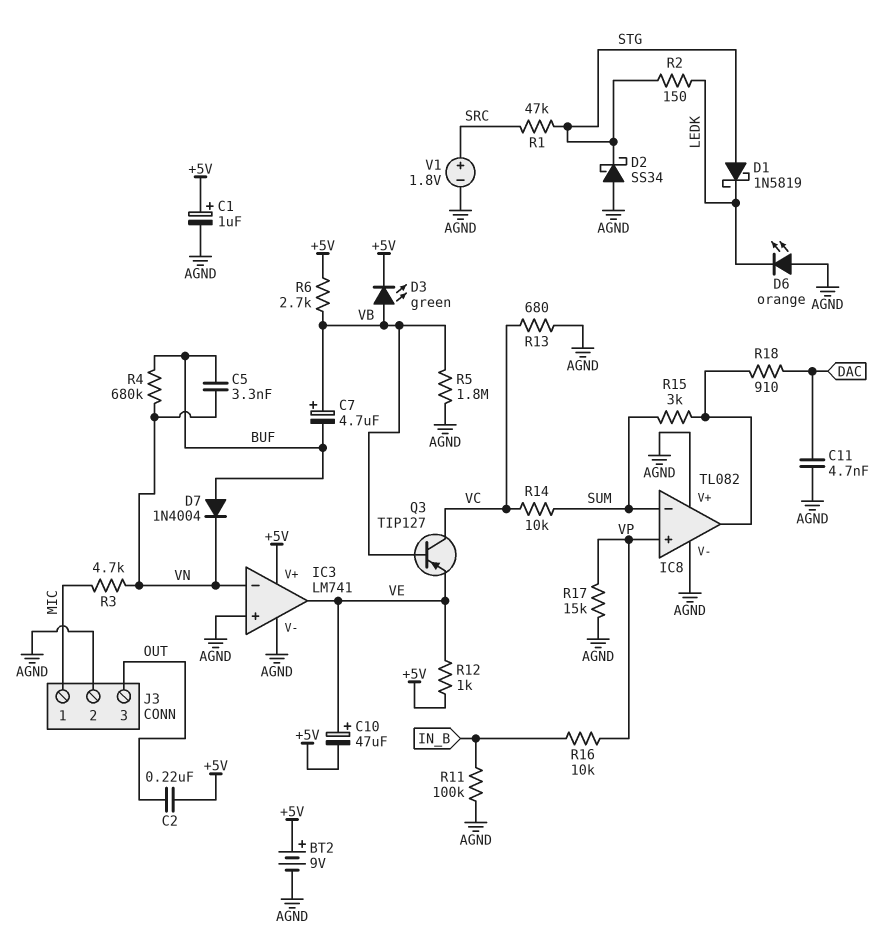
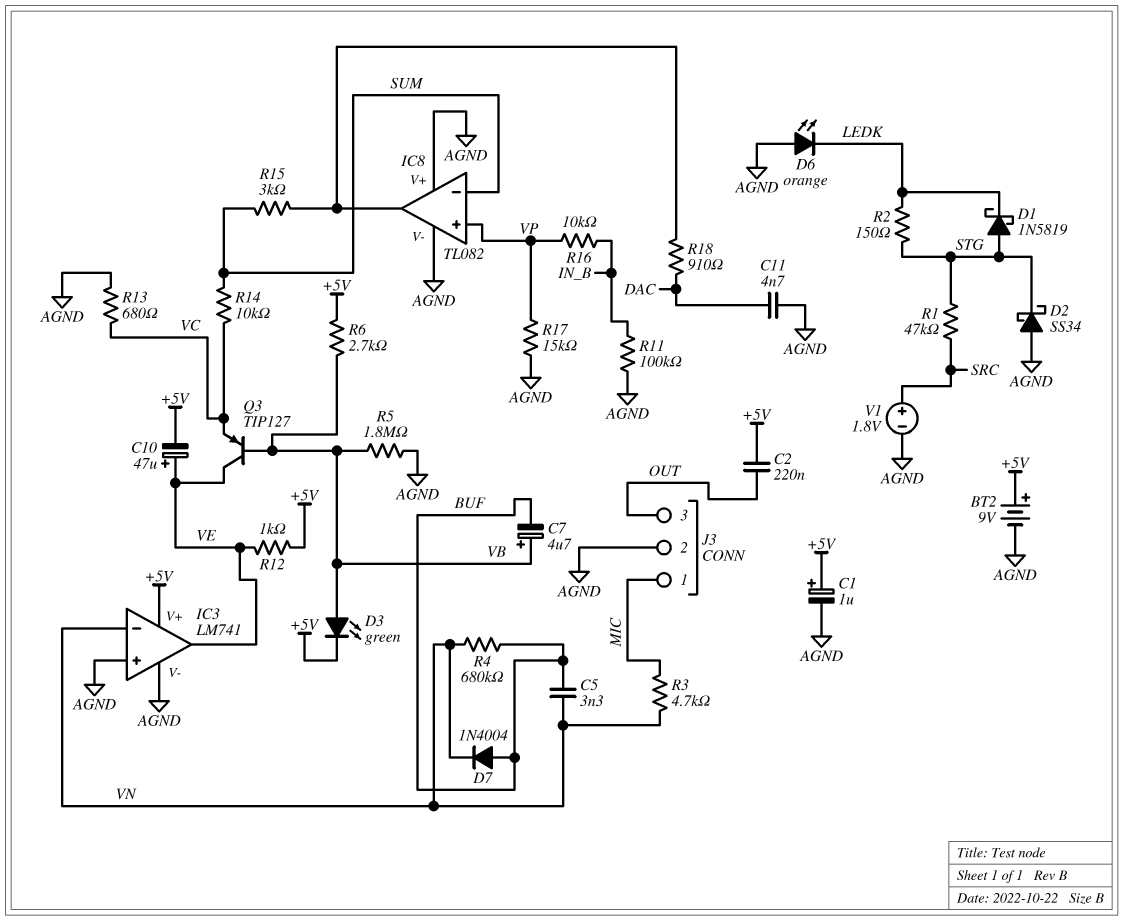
Q3: PNP TIP127 (B VB, C VC, E VE) -> PNP TIP127 (B VB, C VE, E VC)

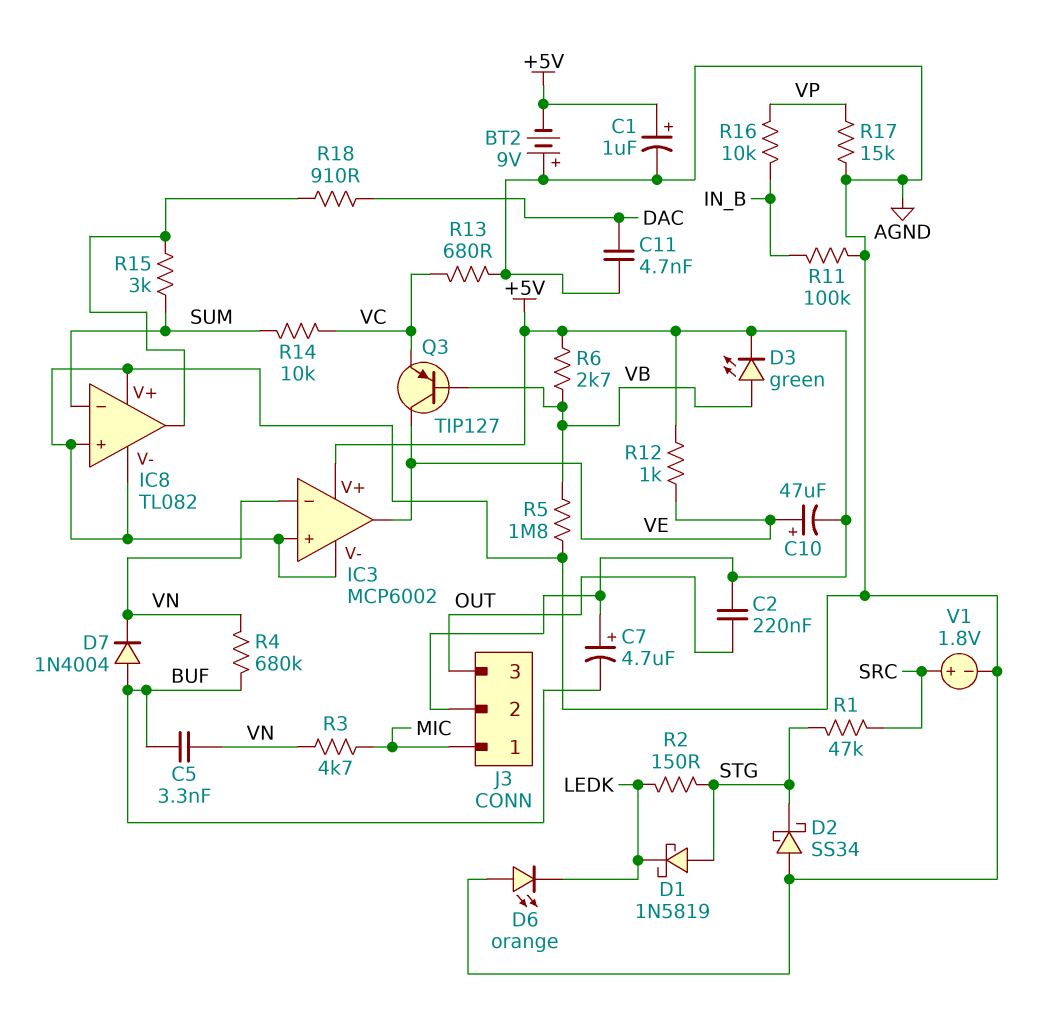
BT2: 9V (plus +5V, minus AGND) -> 9V (plus AGND, minus +5V)
C7: 4.7uF (plus VB, minus BUF) -> 4.7uF (plus +5V, minus BUF)
IC3: LM741 -> MCP6002
IC8 pin in+: VP -> AGND
J3 pin 2: AGND -> +5V

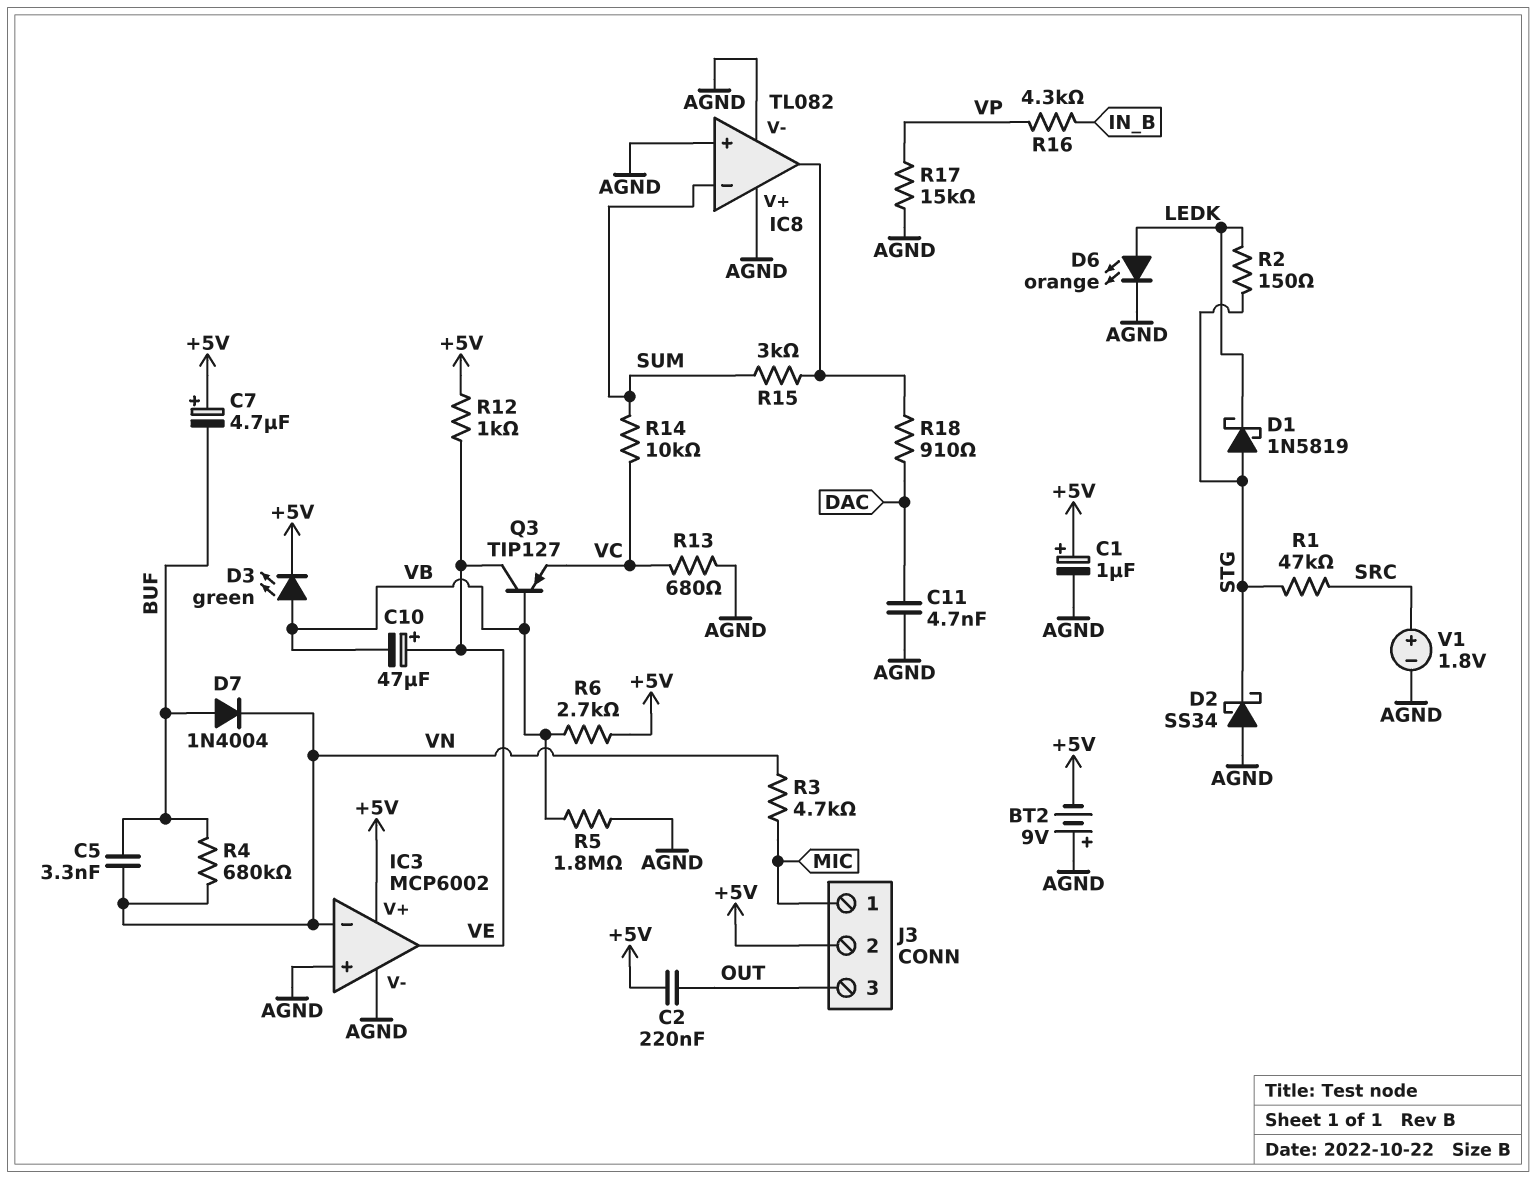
C10: 47uF (plus VE, minus +5V) -> 47uF (plus VE, minus VB)
D6: LED orange (A AGND, K LEDK) -> LED orange (A LEDK, K AGND)
R11: 100k (AGND, IN_B) -> none
R16: 10k (IN_B, VP) -> 4.3k (IN_B, VP)

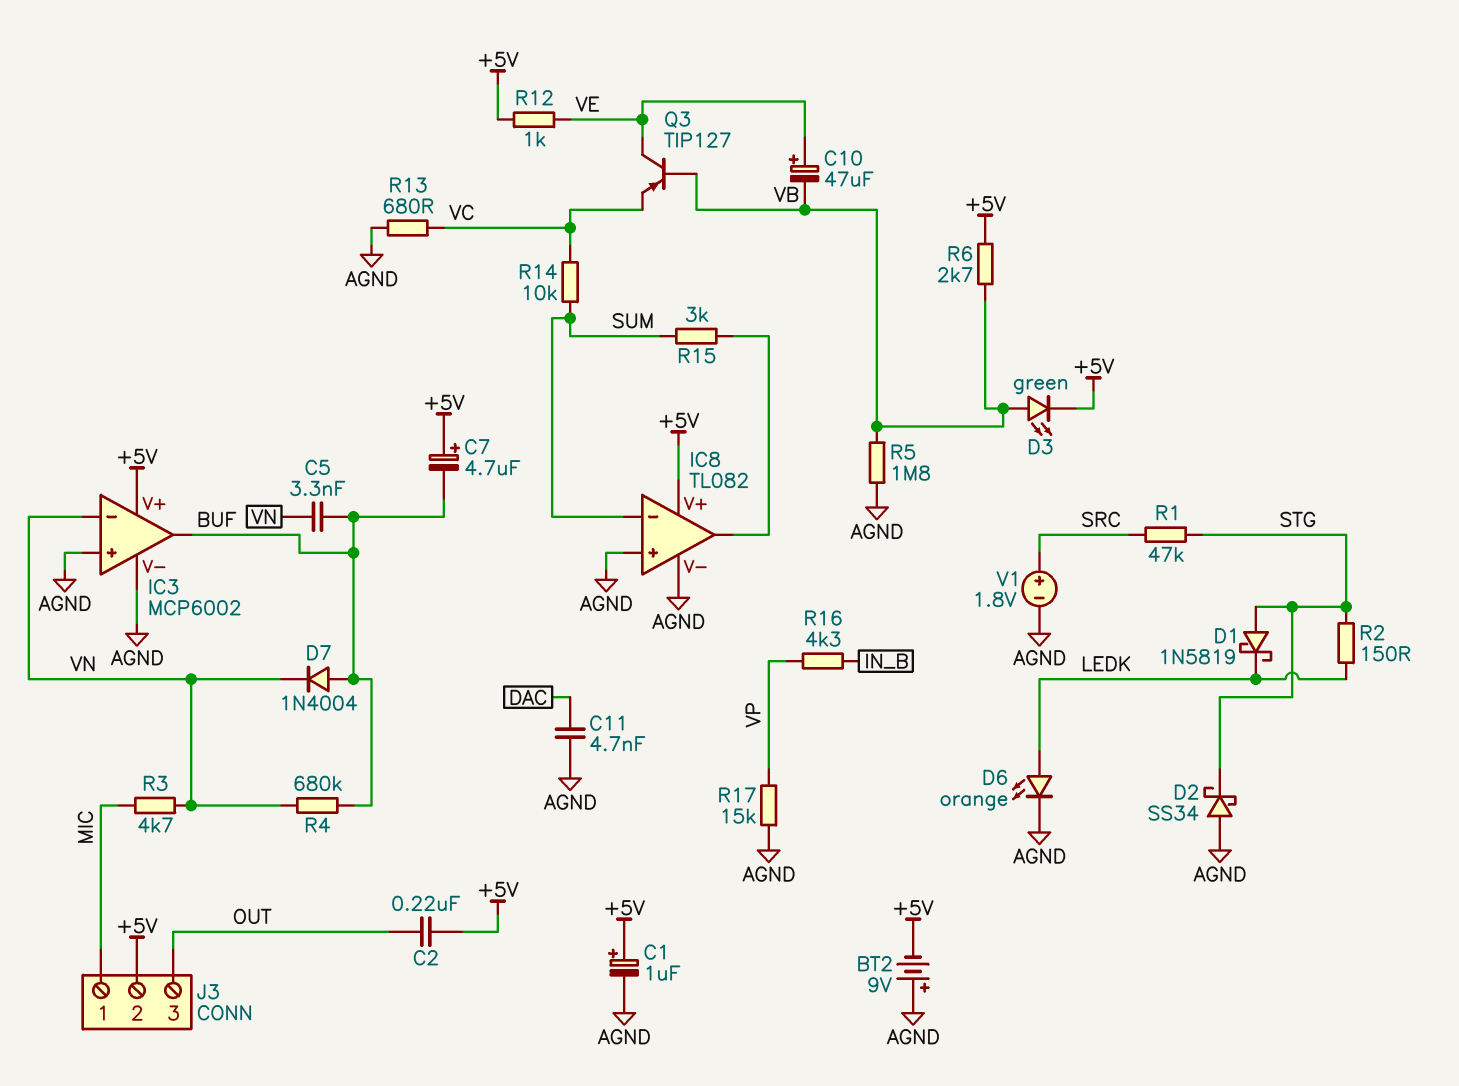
IC3 pin out: VE -> BUF
IC8 pin V+: AGND -> +5V
R18: 910 (DAC, IC8/out) -> none

